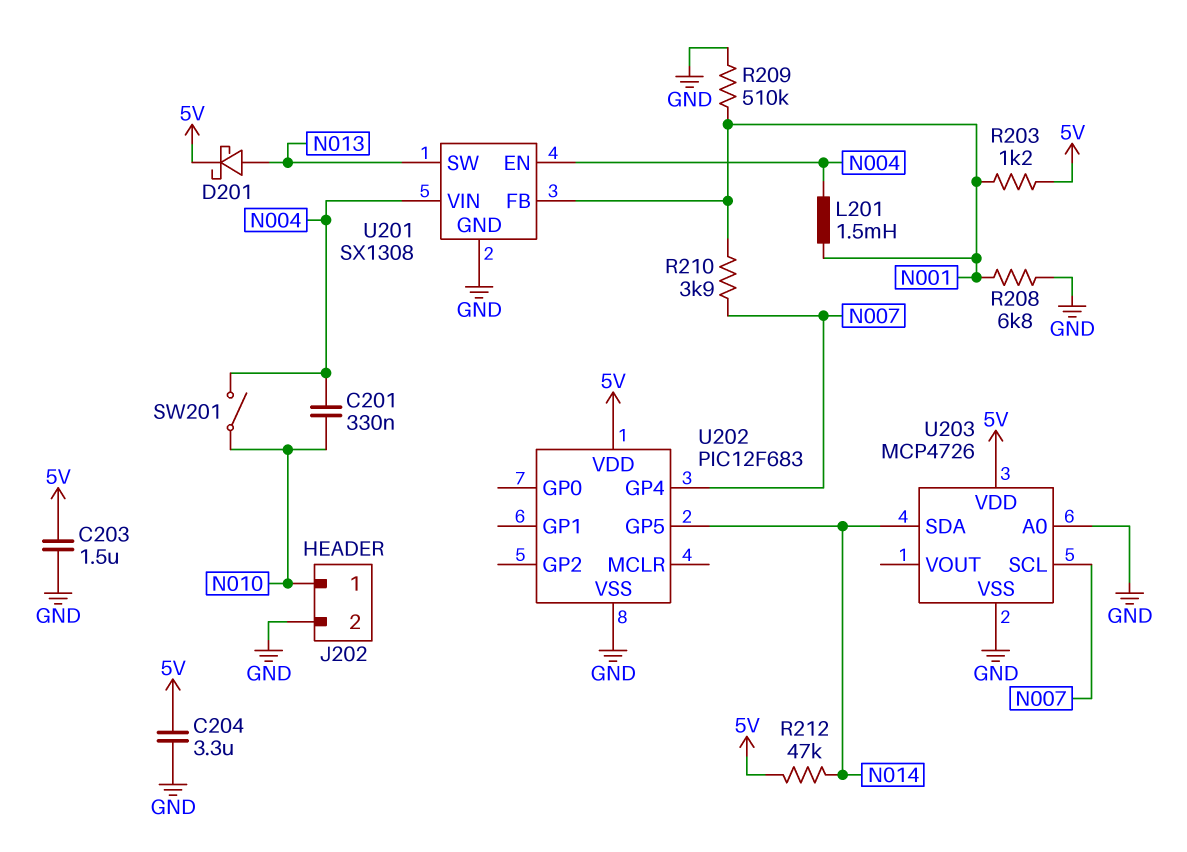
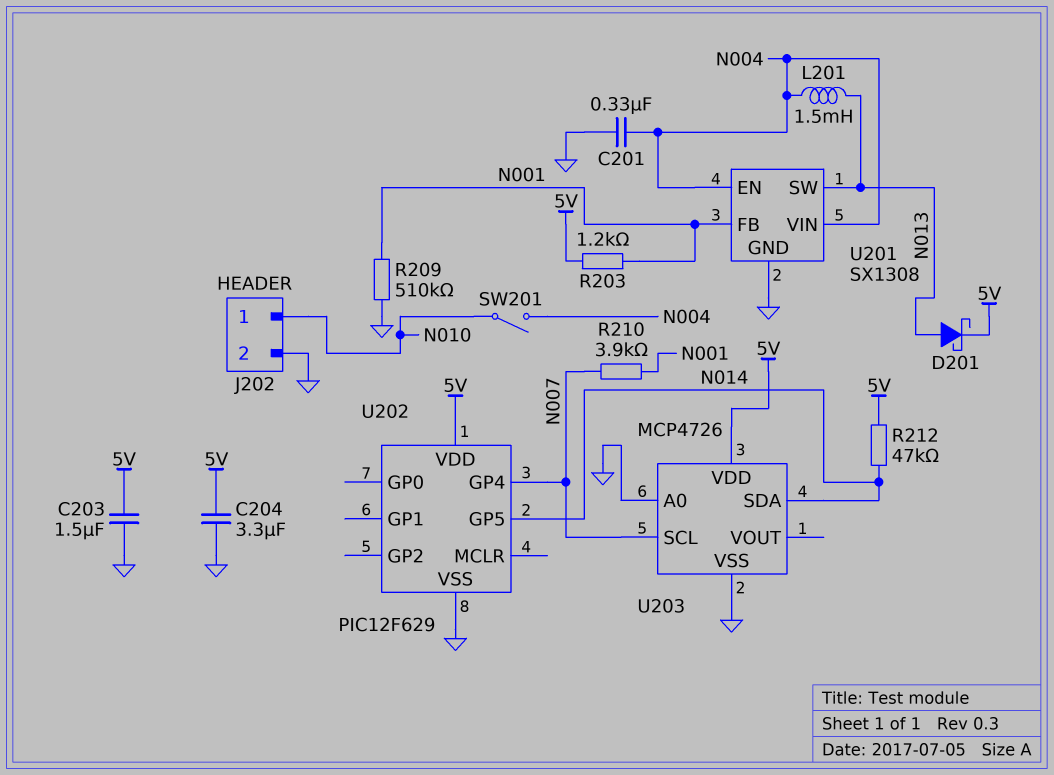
C201: 330nF (N004, N010) -> 330nF (GND, N004)
L201: 1.5mH (N001, N004) -> 1.5mH (N004, N013)
R208: 6.8k (GND, N001) -> none
U202: PIC12F683 -> PIC12F629

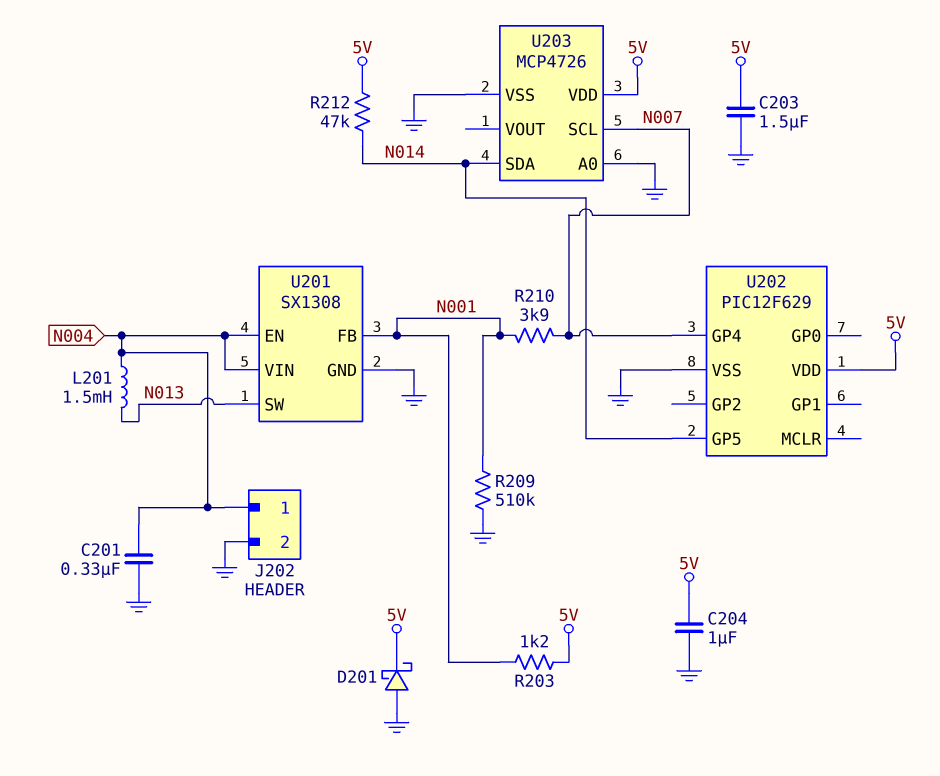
C204: 3.3uF (5V, GND) -> 1uF (5V, GND)
D201: schottky (A N013, K 5V) -> schottky (A GND, K 5V)
J202 pin 1: N010 -> N004
SW201: switch (N004, N010) -> none

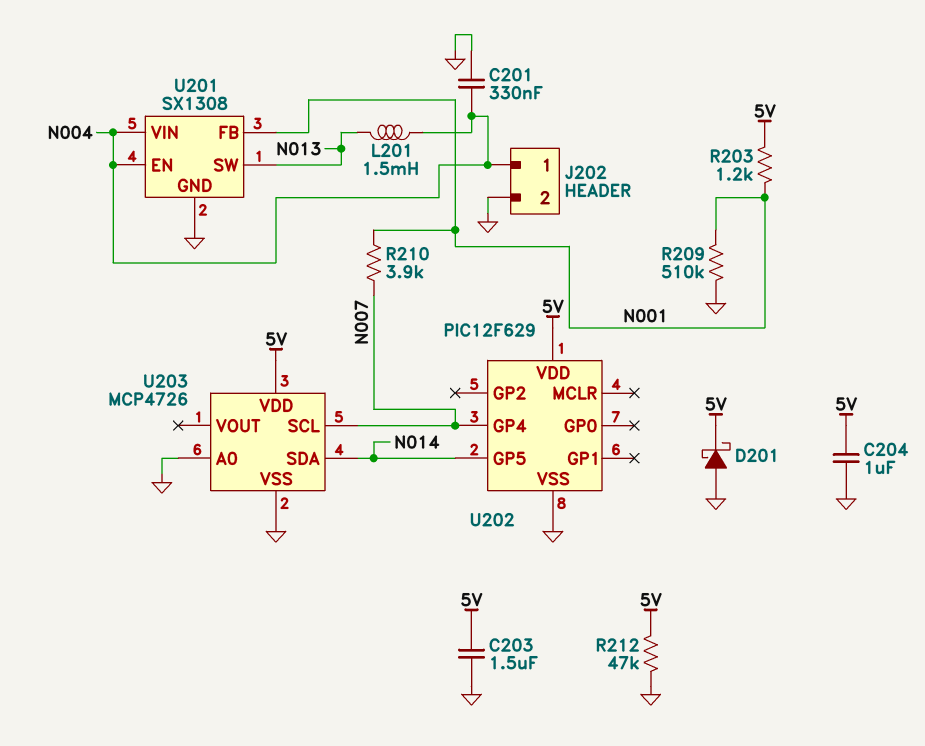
R212: 47k (5V, N014) -> 47k (5V, GND)

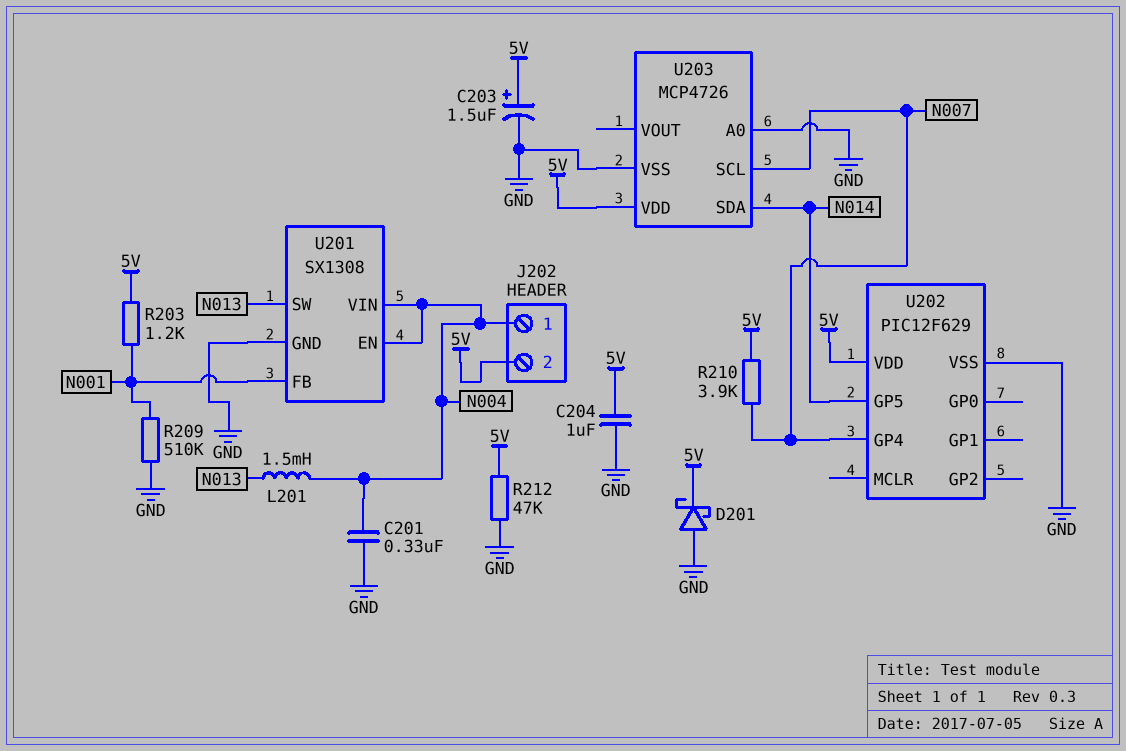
C203: 1.5uF (5V, GND) -> 1.5uF (plus 5V, minus GND)
J202 pin 2: GND -> 5V
R210: 3.9k (N001, N007) -> 3.9k (5V, N007)

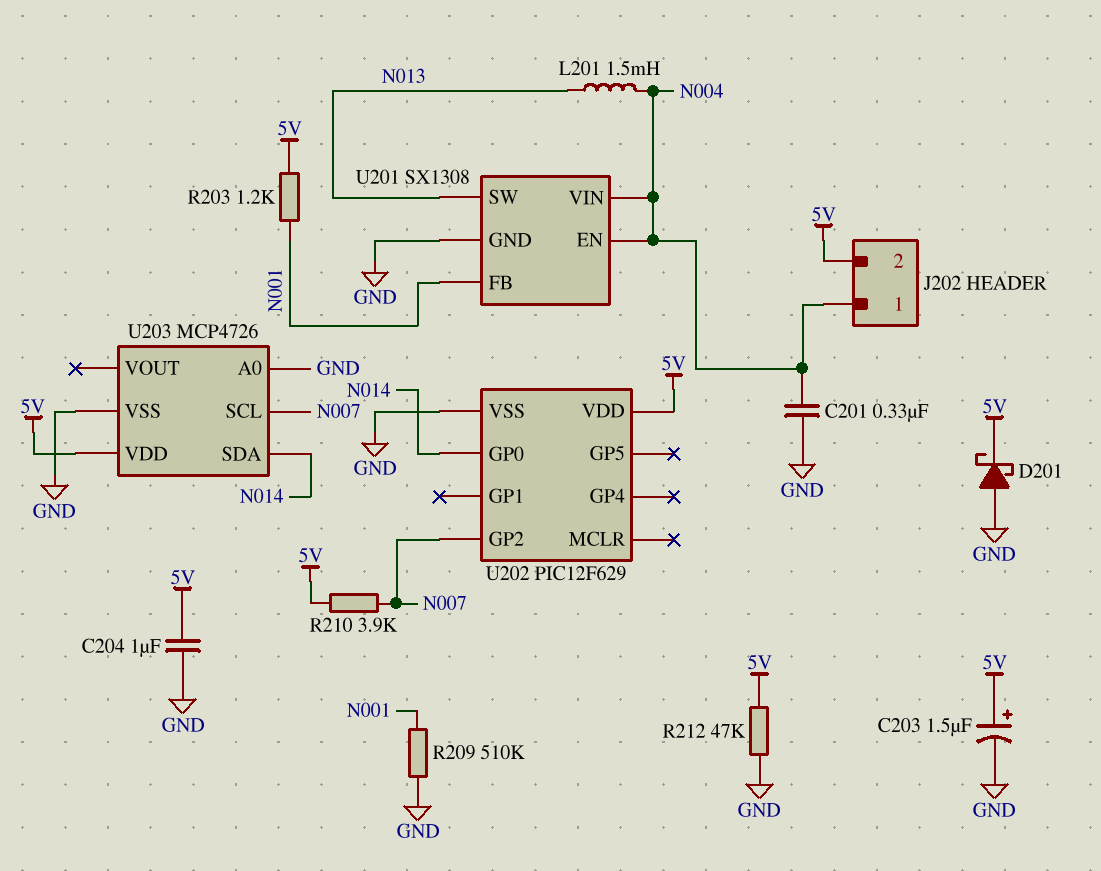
U202 pin GP0: none -> N014
U202 pin GP2: none -> N007
U202 pin GP4: N007 -> none
U202 pin GP5: N014 -> none

